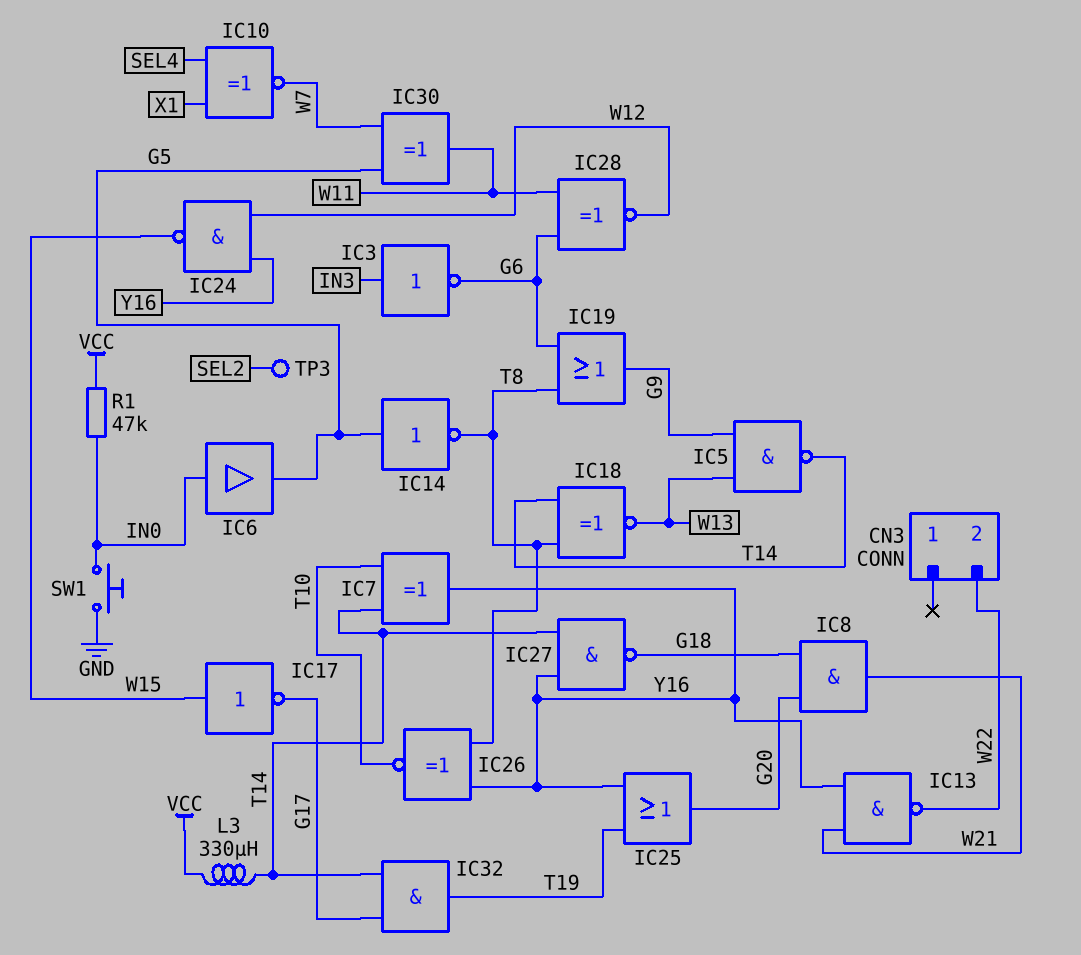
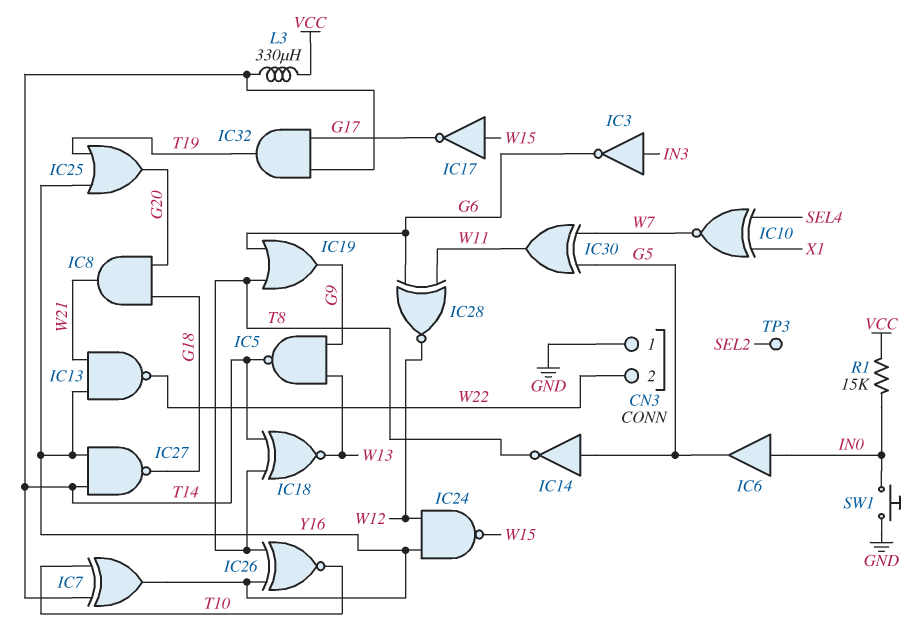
CN3 pin 1: none -> GND
R1: 47k (IN0, VCC) -> 15k (IN0, VCC)

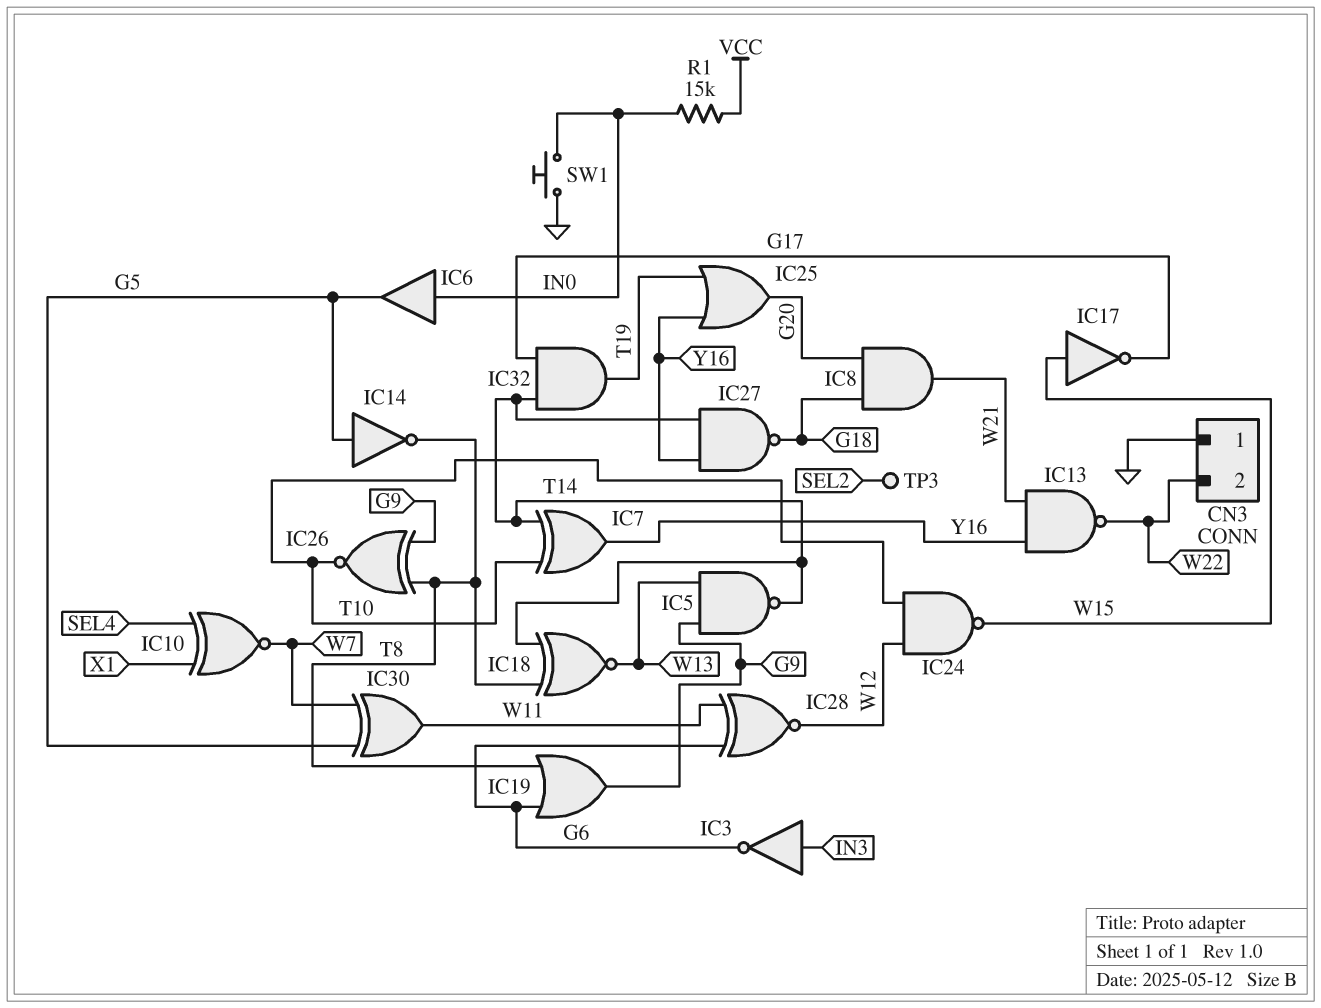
IC24: NAND (in W12, in Y16, out W15) -> NAND (in T10, in W12, out W15)
IC26: XNOR (in T8, in Y16, out T10) -> XNOR (in G9, in T8, out T10)
L3: 330uH (T14, VCC) -> none

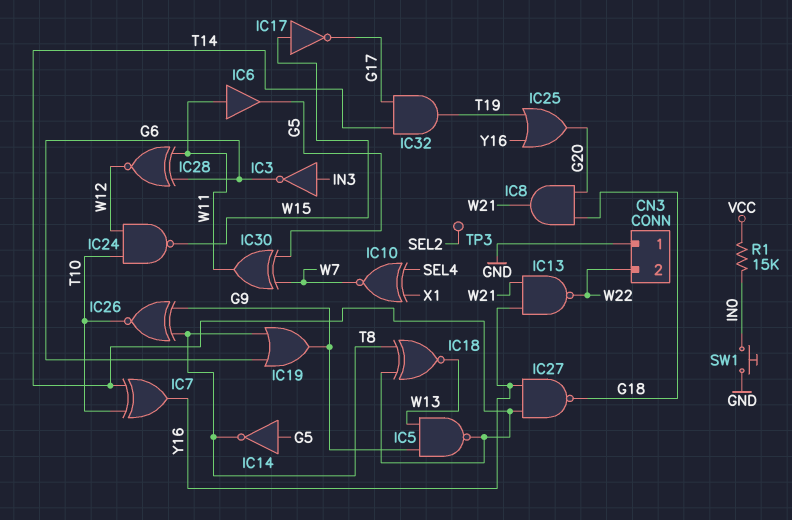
IC6: buffer (in IN0, out G5) -> buffer (in W11, out G5)

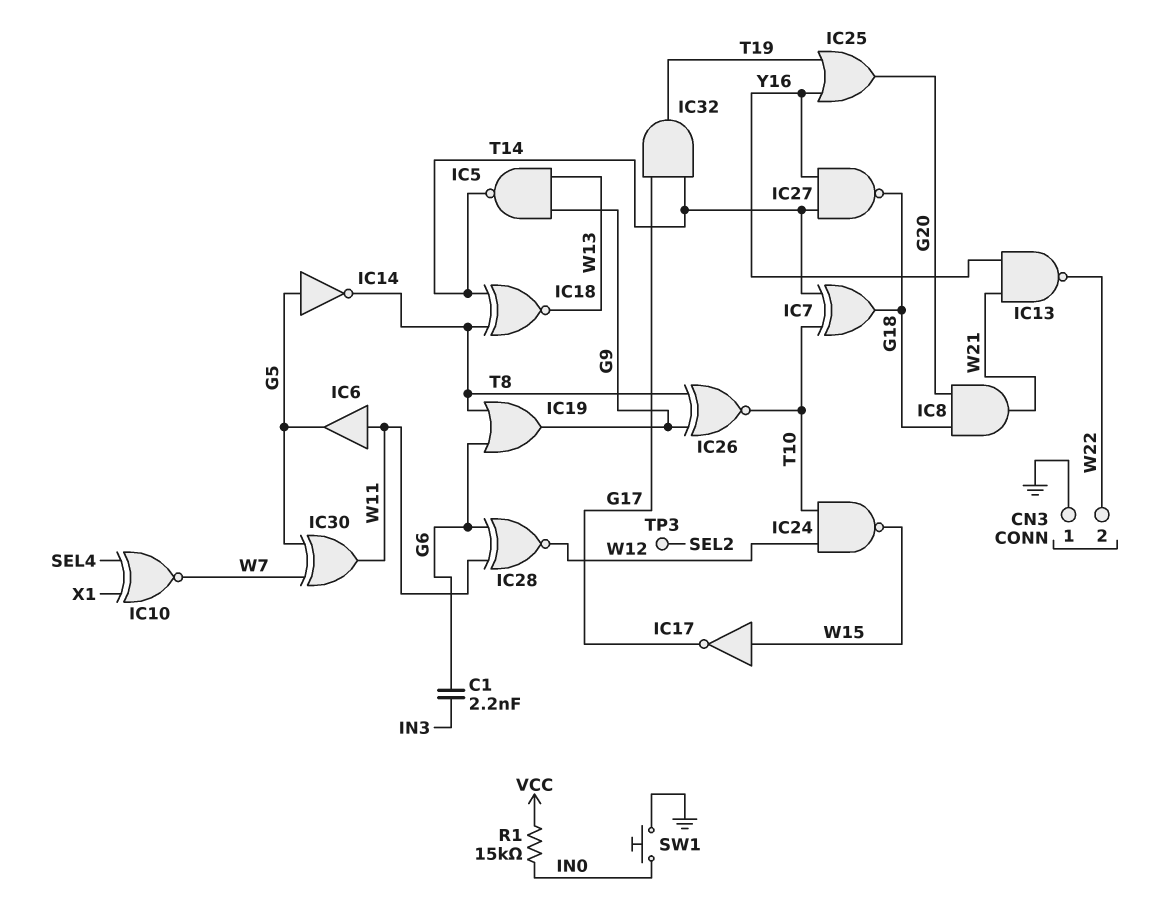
C1: none -> 2.2nF (G6, IN3)
IC3: NOT (in IN3, out G6) -> none
IC7: XOR (in T10, in T14, out Y16) -> XOR (in T10, in T14, out G18)

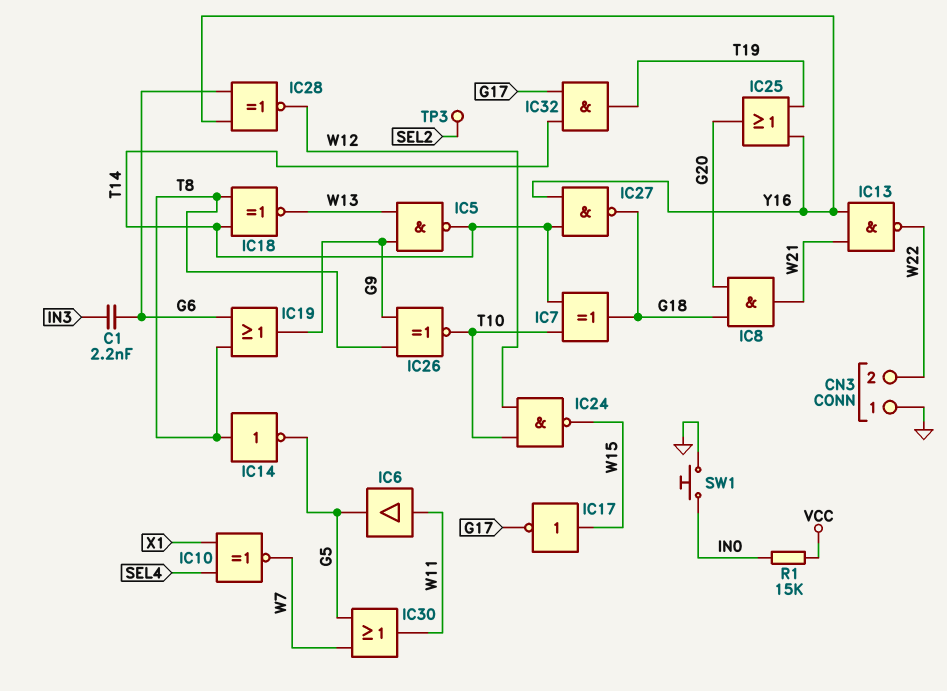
IC14: NOT (in G5, out T8) -> NOT (in T8, out G5)
IC28: XNOR (in G6, in W11, out W12) -> XNOR (in G6, in Y16, out W12)
IC30: XOR (in G5, in W7, out W11) -> OR (in G5, in W7, out W11)

